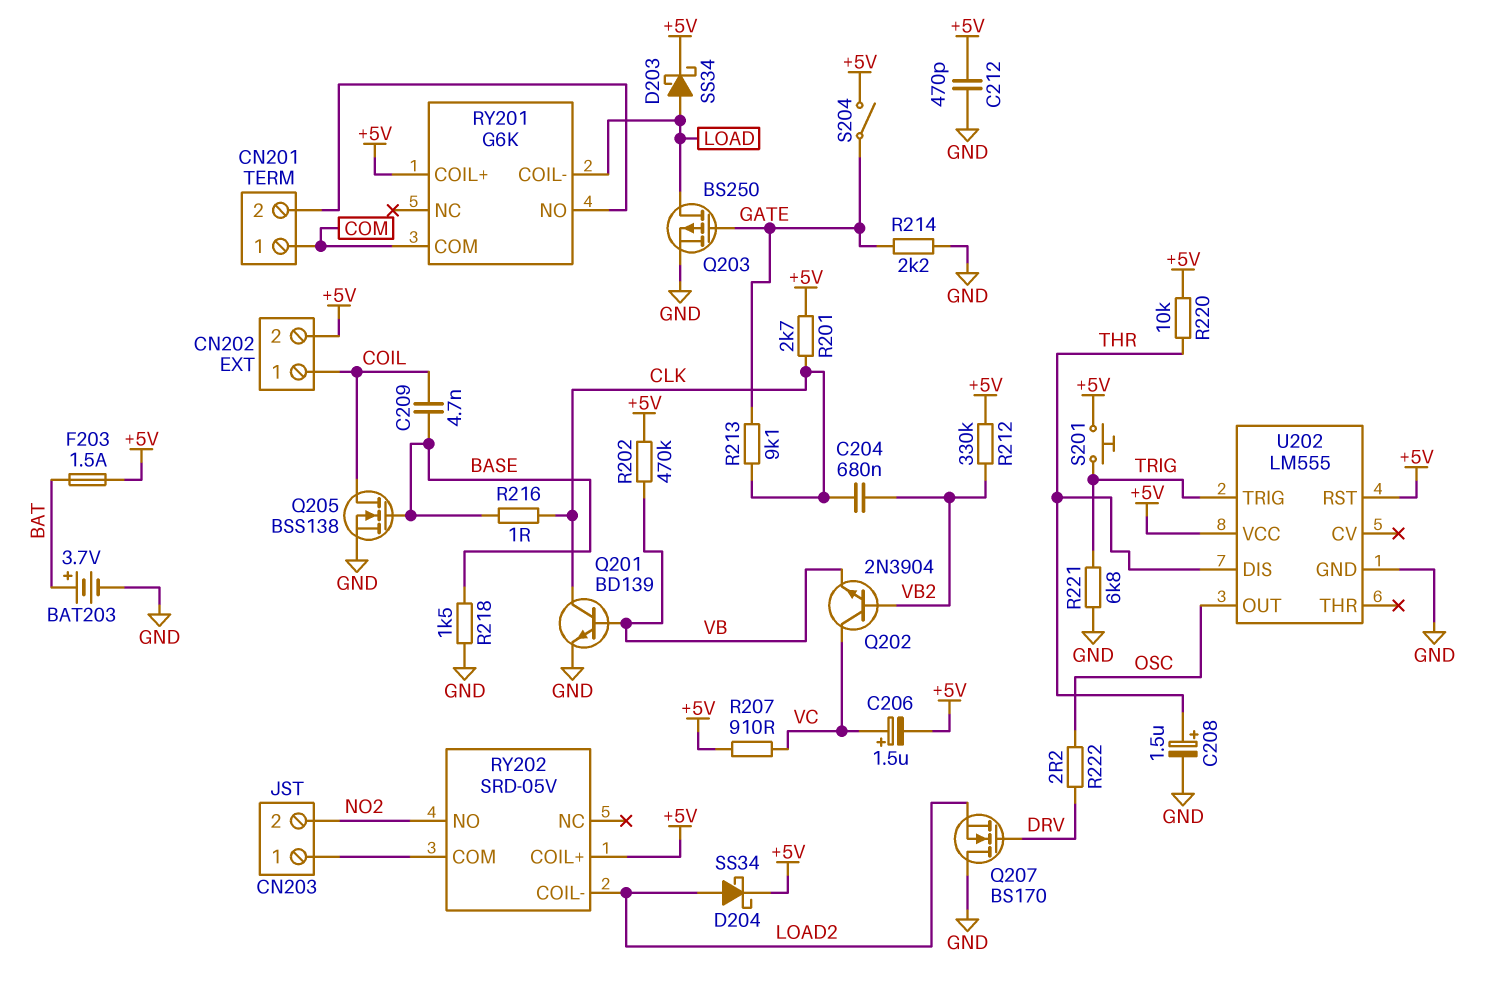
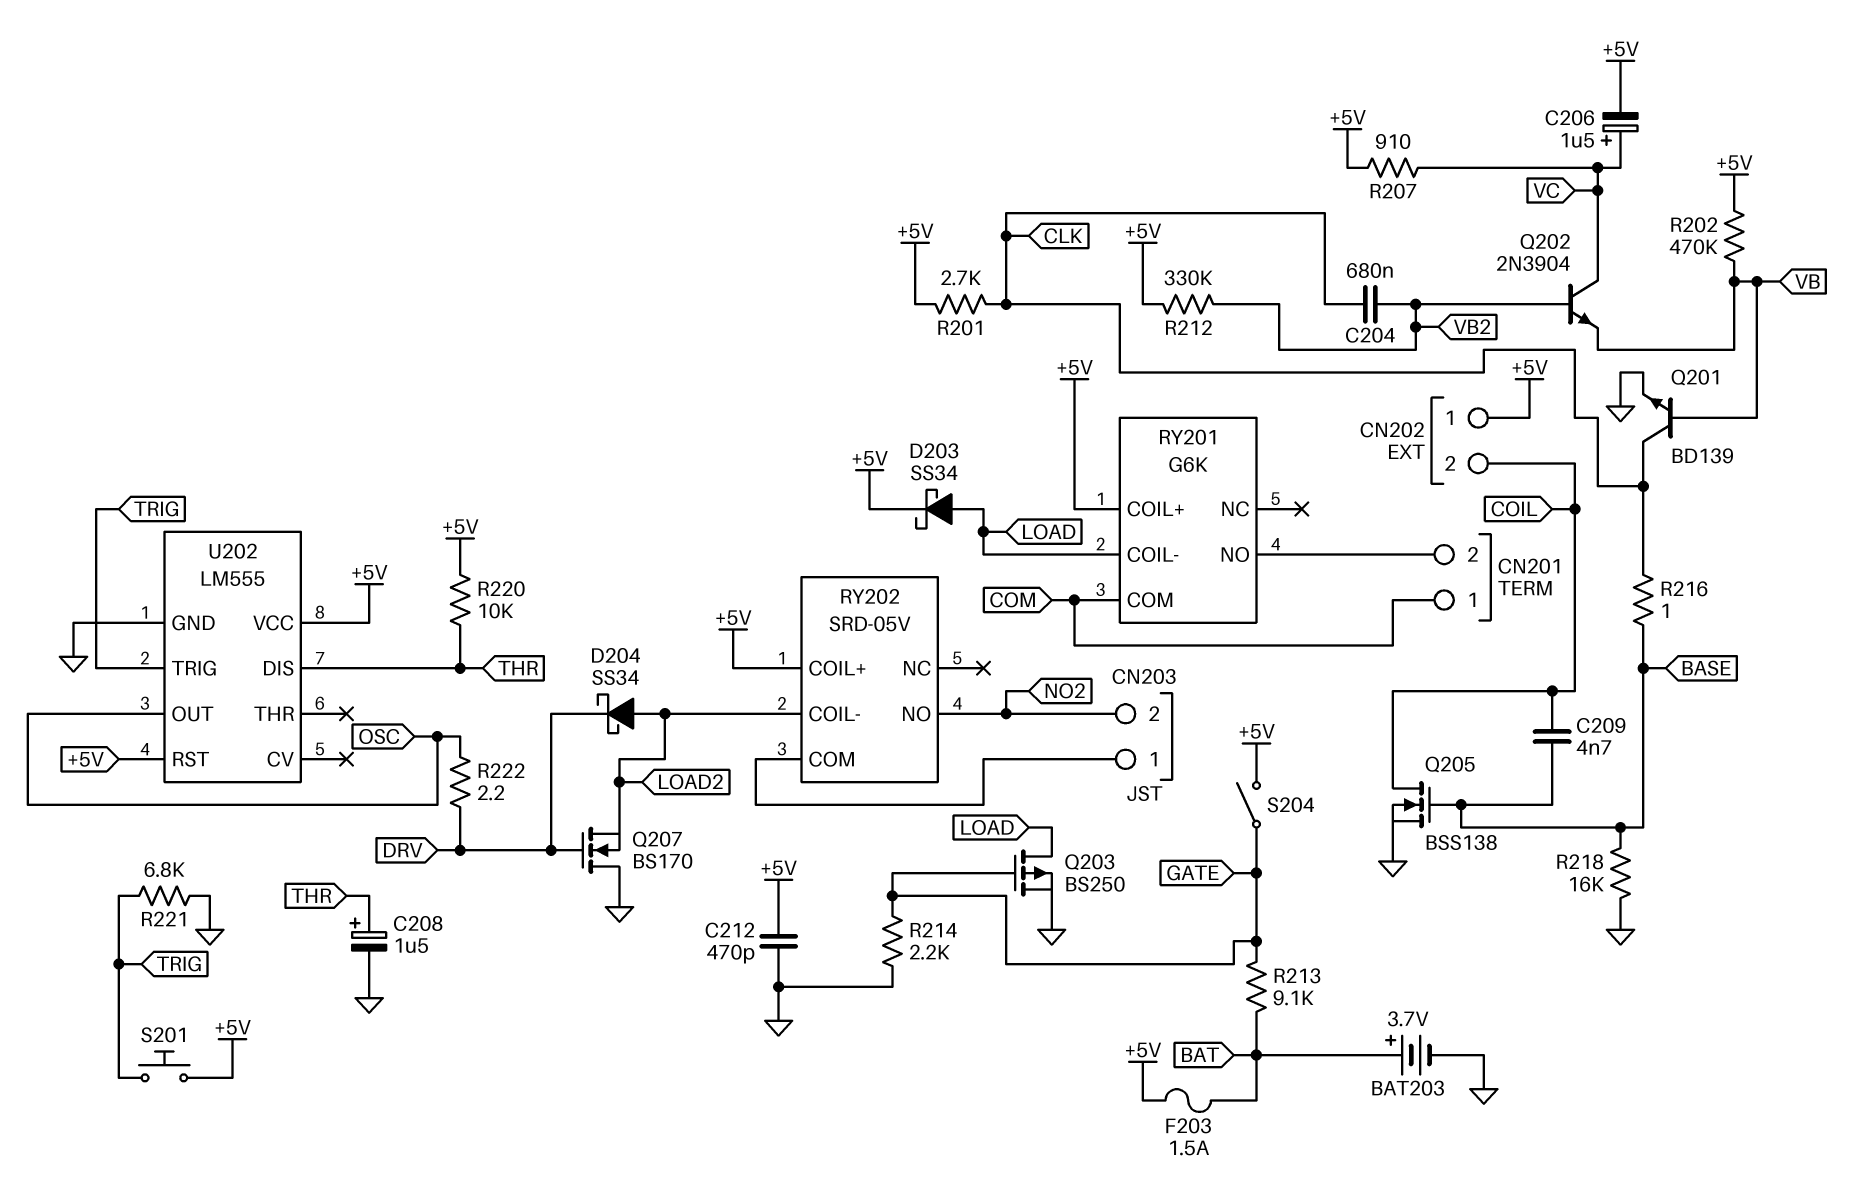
CN202 pin 1: COIL -> +5V
CN202 pin 2: +5V -> COIL
D204: schottky SS34 (A LOAD2, K +5V) -> schottky SS34 (A LOAD2, K DRV)
R213: 9.1k (CLK, GATE) -> 9.1k (BAT, GATE)
R218: 1.5k (BASE, GND) -> 16k (BASE, GND)

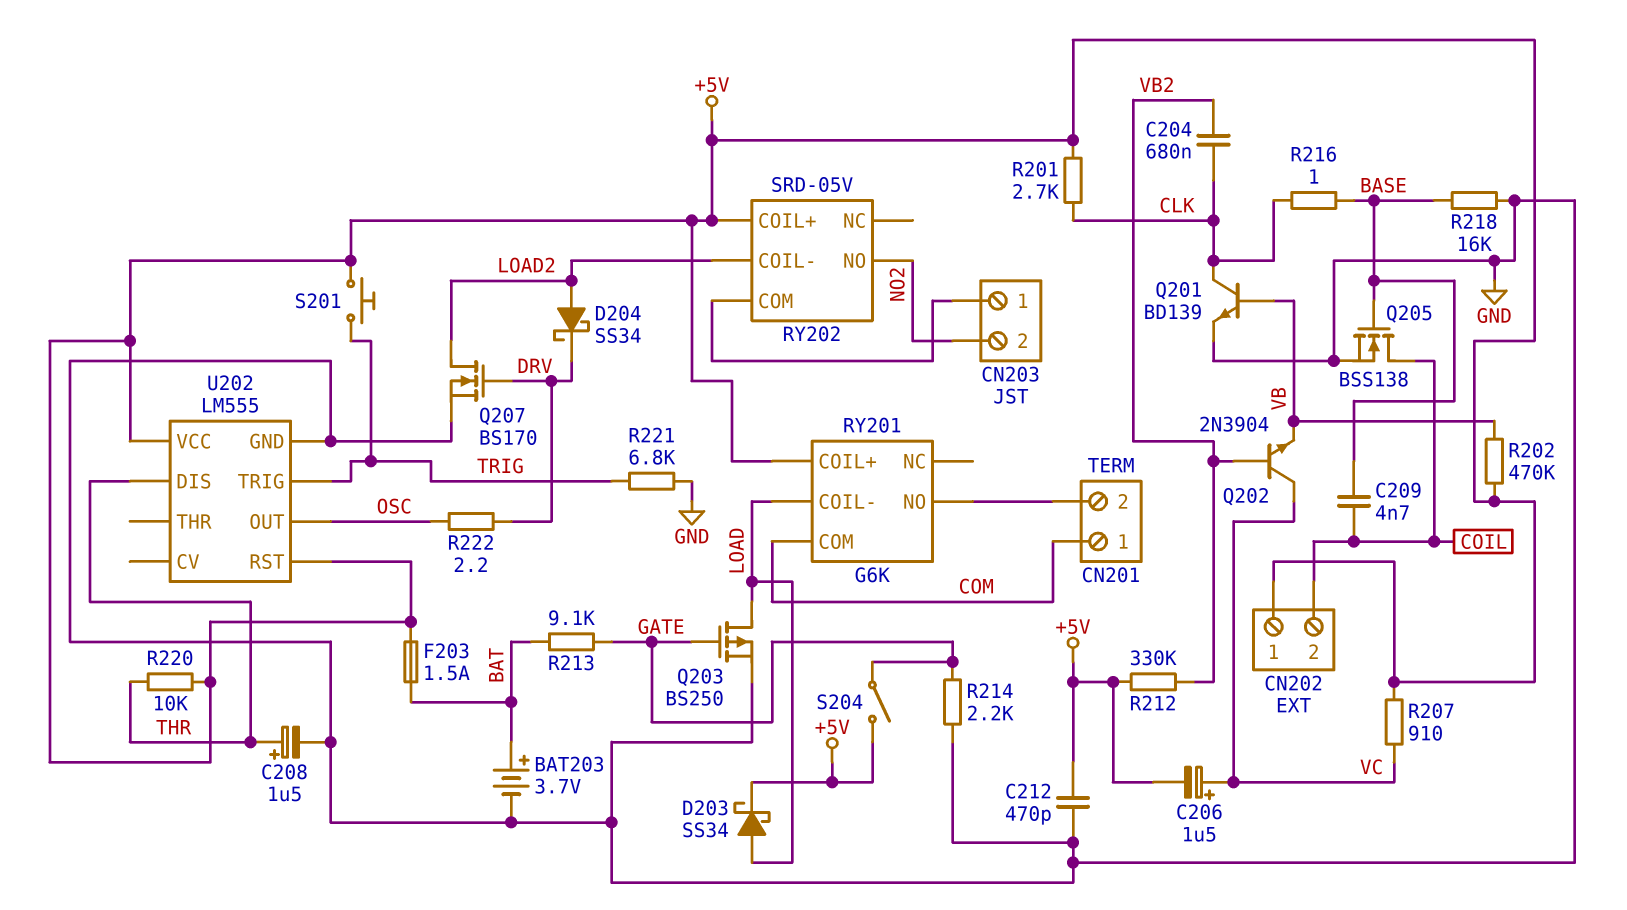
Q207: NMOS BS170 (G DRV, D GND, S LOAD2) -> NMOS BS170 (G DRV, D LOAD2, S GND)

